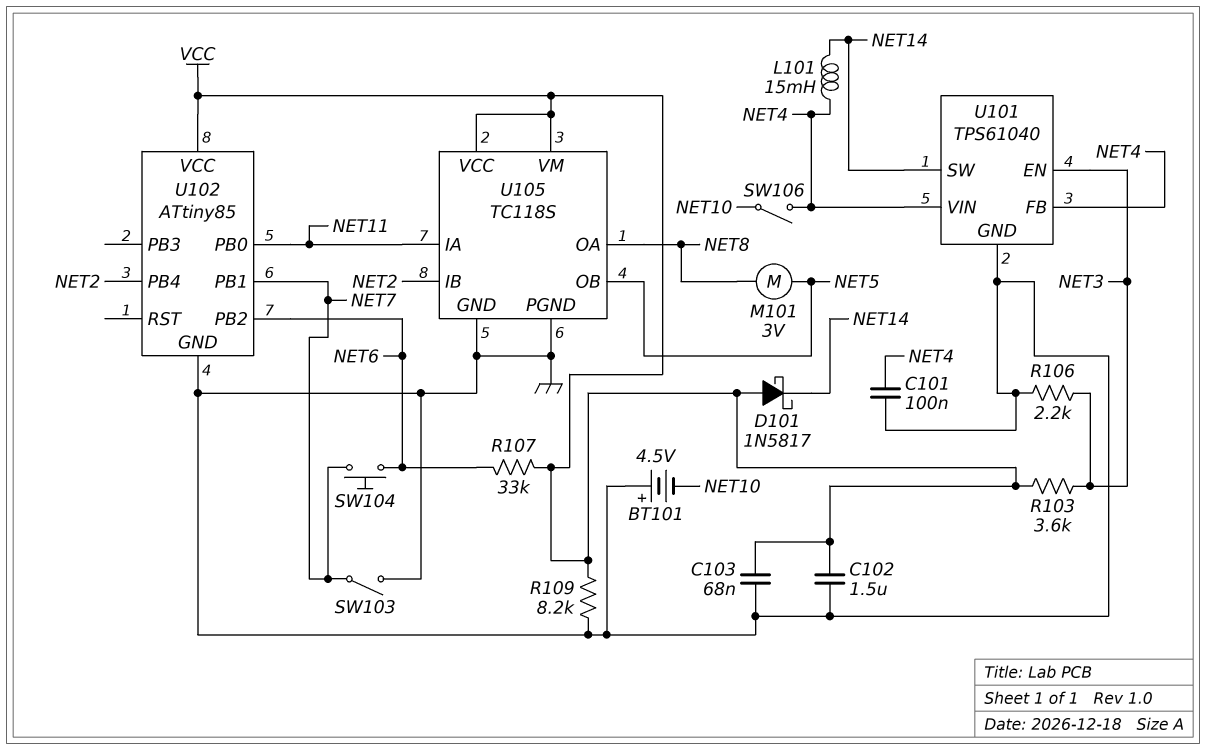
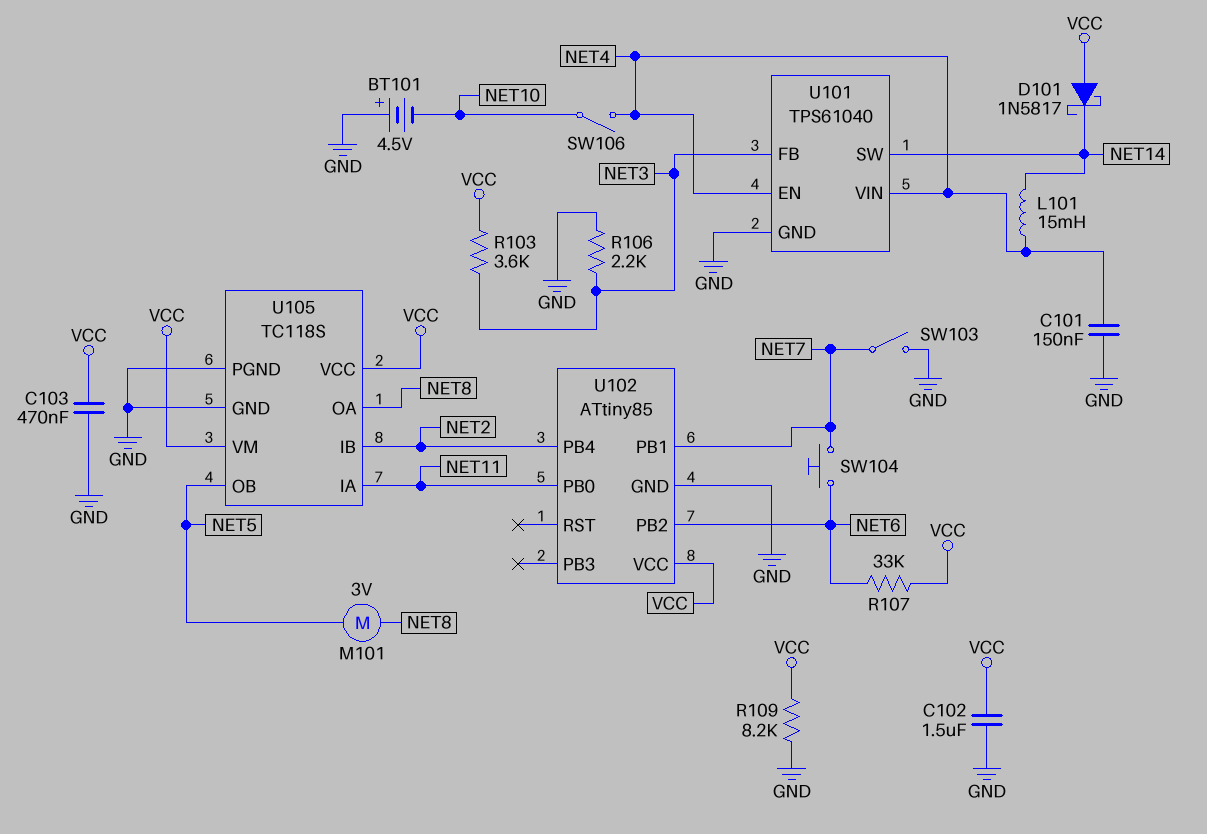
C101: 100nF (GND, NET4) -> 150nF (GND, NET4)
C103: 68nF (GND, VCC) -> 470nF (GND, VCC)
U101 pin EN: NET3 -> NET4
U101 pin FB: NET4 -> NET3

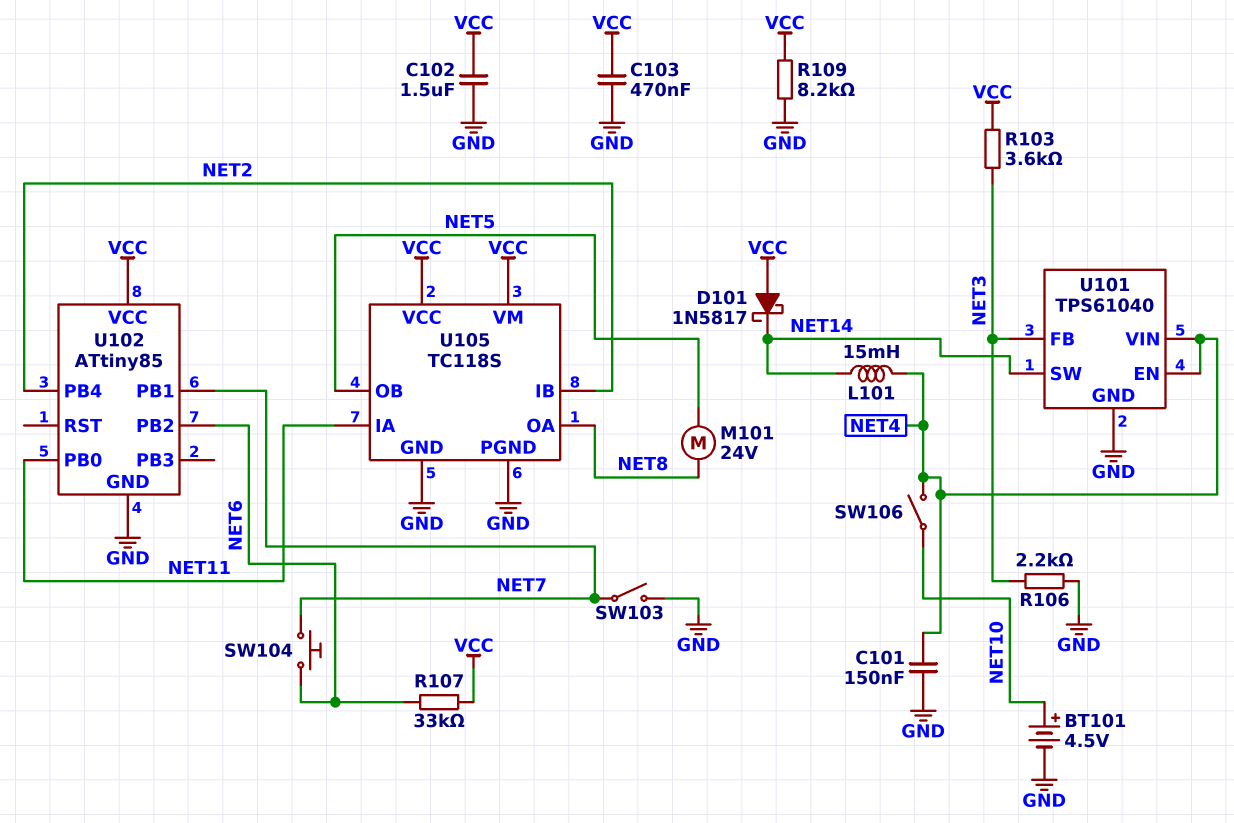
BT101: 4.5V (plus GND, minus NET10) -> 4.5V (plus NET10, minus GND)
M101: motor 3V (NET5, NET8) -> motor 24V (NET5, NET8)

